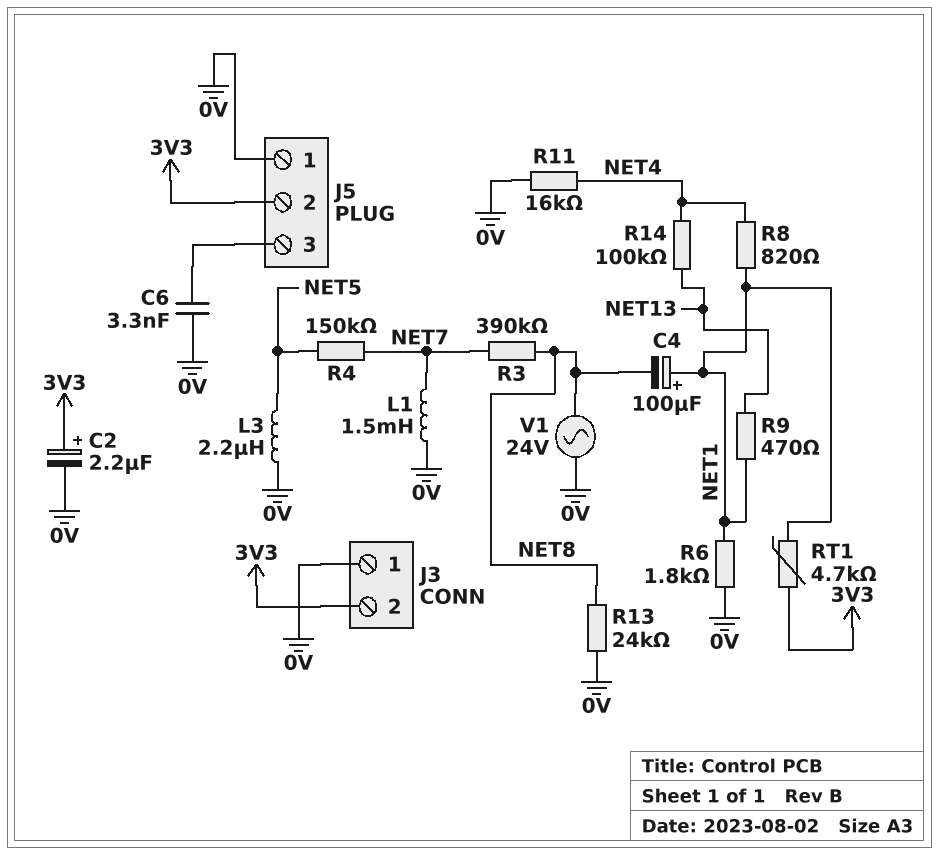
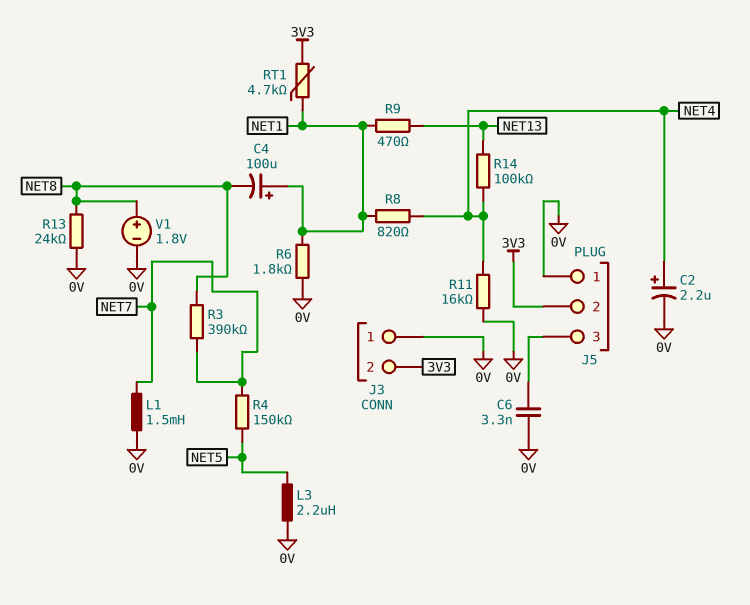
C2: 2.2uF (plus 3V3, minus 0V) -> 2.2uF (plus NET4, minus 0V)
V1: AC 24V (0V, NET8) -> 1.8V (plus NET8, minus 0V)

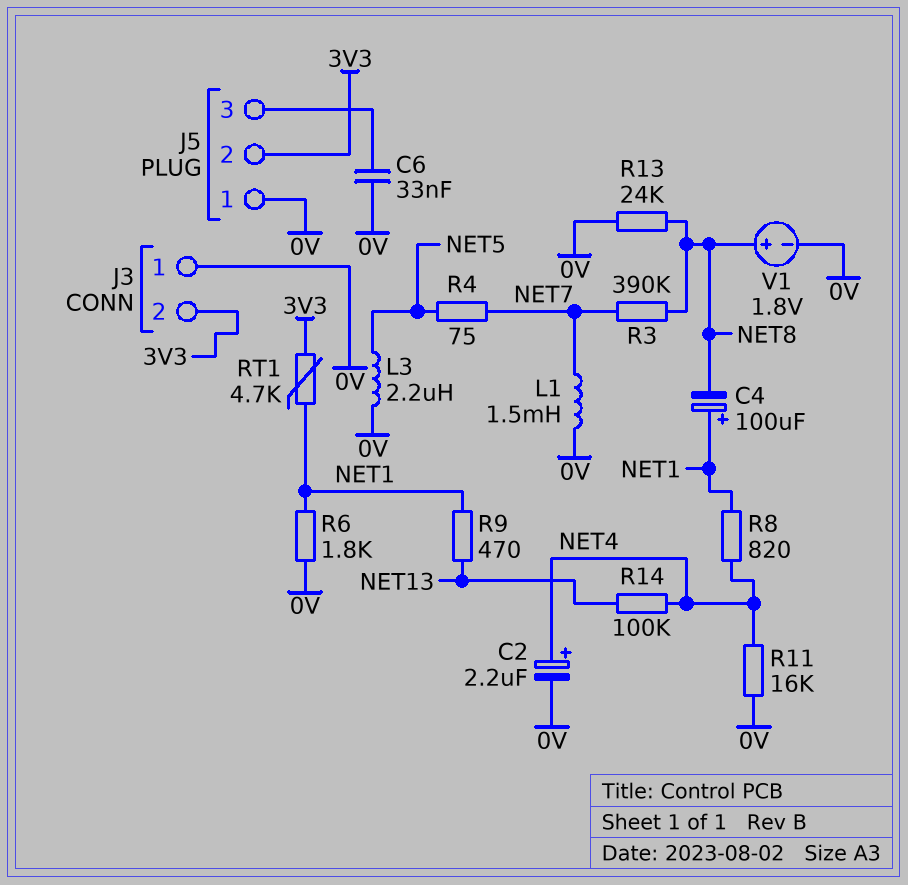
C6: 3.3nF (0V, J5/3) -> 33nF (0V, J5/3)
R4: 150k (NET5, NET7) -> 75 (NET5, NET7)

